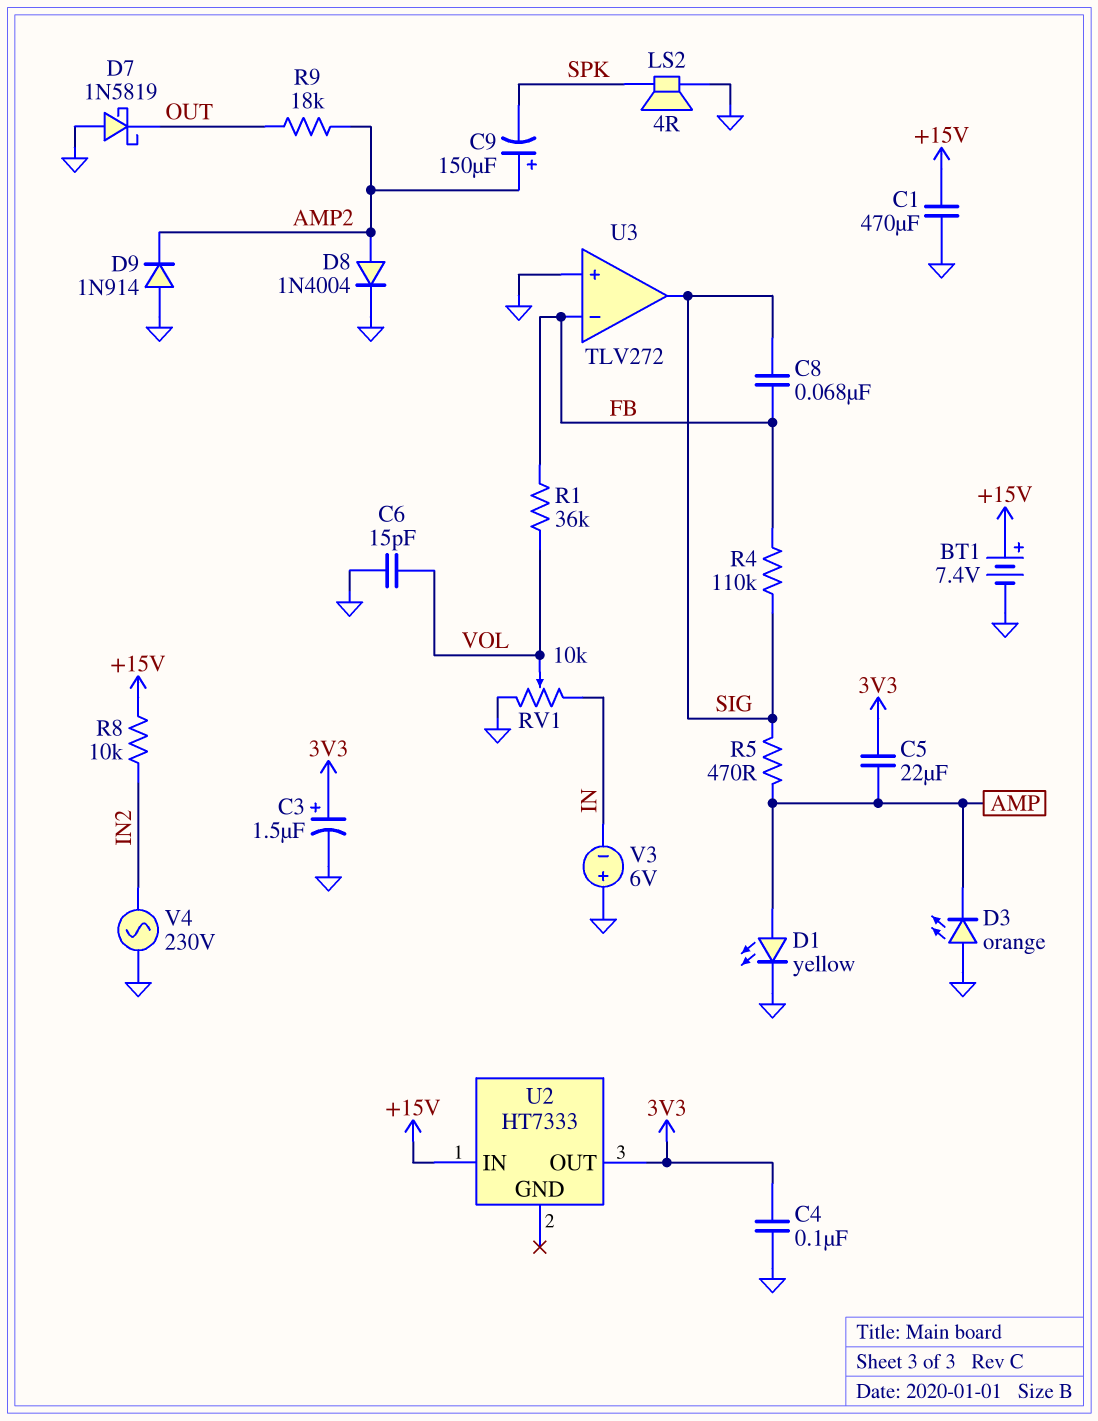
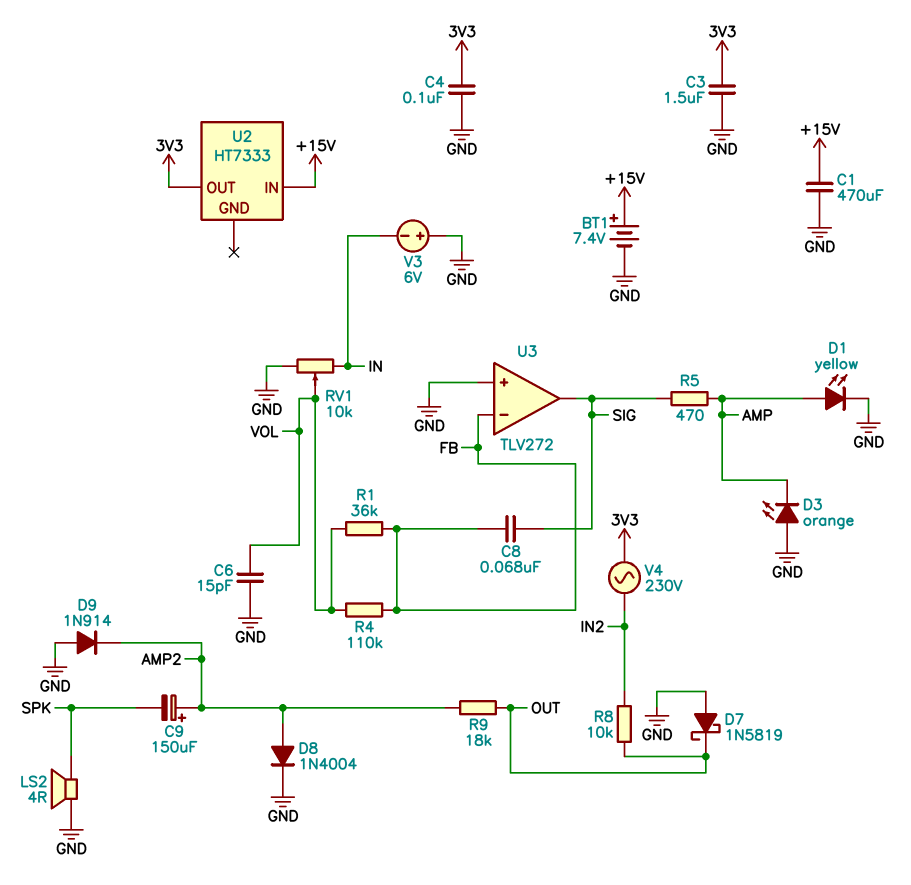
C3: 1.5uF (plus 3V3, minus GND) -> 1.5uF (3V3, GND)
C5: 22uF (3V3, AMP) -> none
R4: 110k (FB, SIG) -> 110k (FB, VOL)
R8: 10k (+15V, IN2) -> 10k (IN2, OUT)
V4: AC 230V (GND, IN2) -> AC 230V (3V3, IN2)

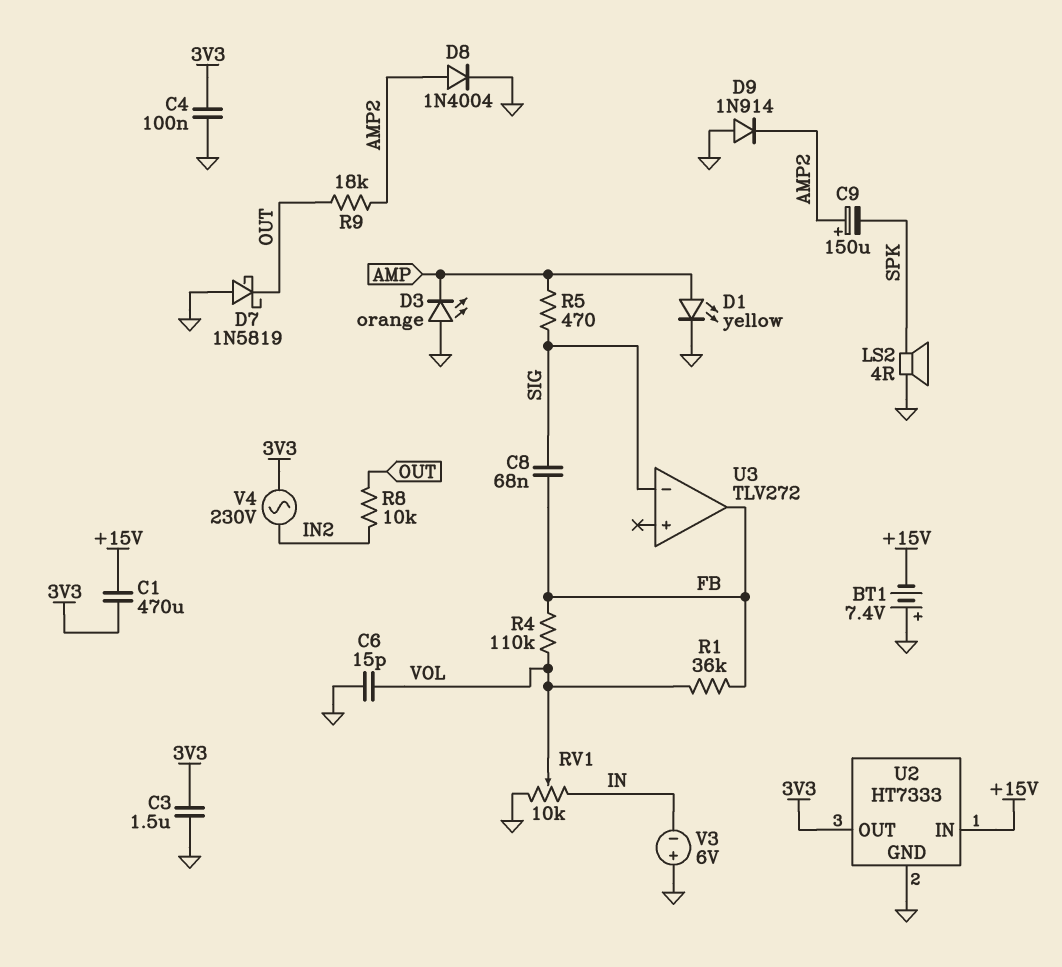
BT1: 7.4V (plus +15V, minus GND) -> 7.4V (plus GND, minus +15V)
C1: 470uF (+15V, GND) -> 470uF (+15V, 3V3)
U2 pin GND: none -> GND
U3 pin in+: GND -> none
U3 pin in-: FB -> SIG
U3 pin out: SIG -> FB

